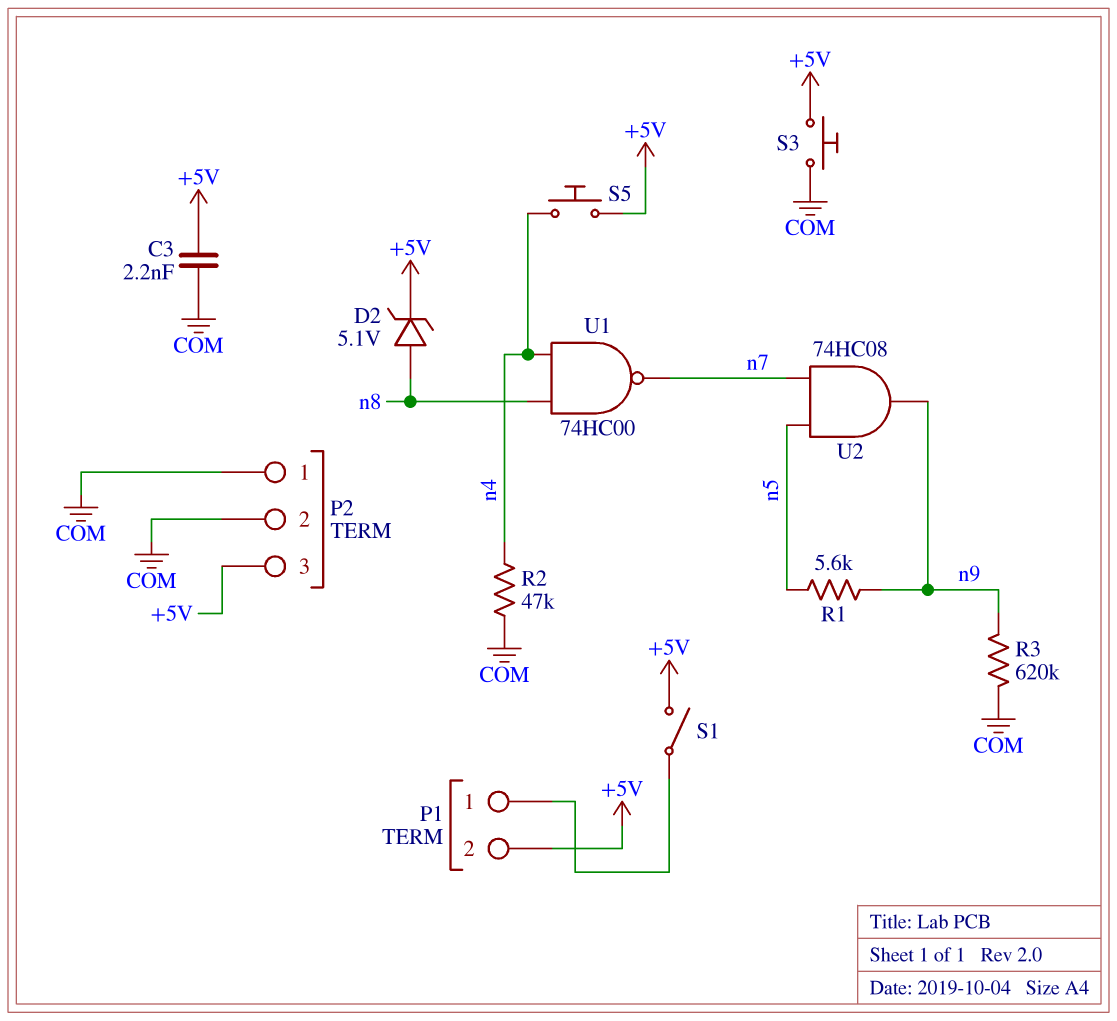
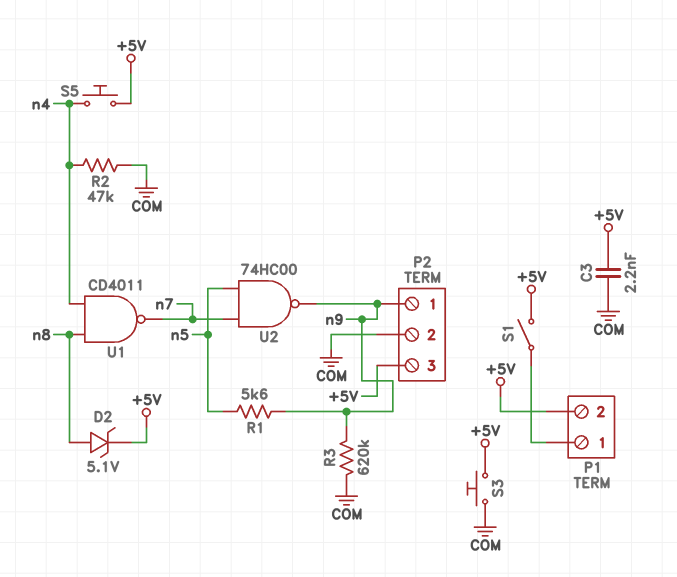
P2 pin 1: COM -> n9
U1: NAND 74HC00 (in n4, in n8, out n7) -> NAND CD4011 (in n4, in n8, out n7)
U2: AND 74HC08 (in n5, in n7, out n9) -> NAND 74HC00 (in n5, in n7, out n9)

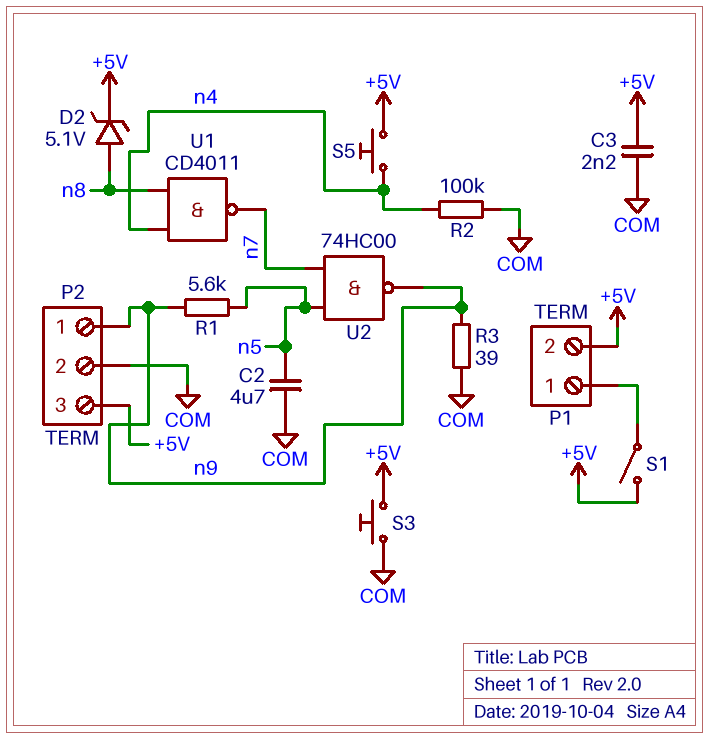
C2: none -> 4.7uF (COM, n5)
R2: 47k (COM, n4) -> 100k (COM, n4)
R3: 620k (COM, n9) -> 39 (COM, n9)

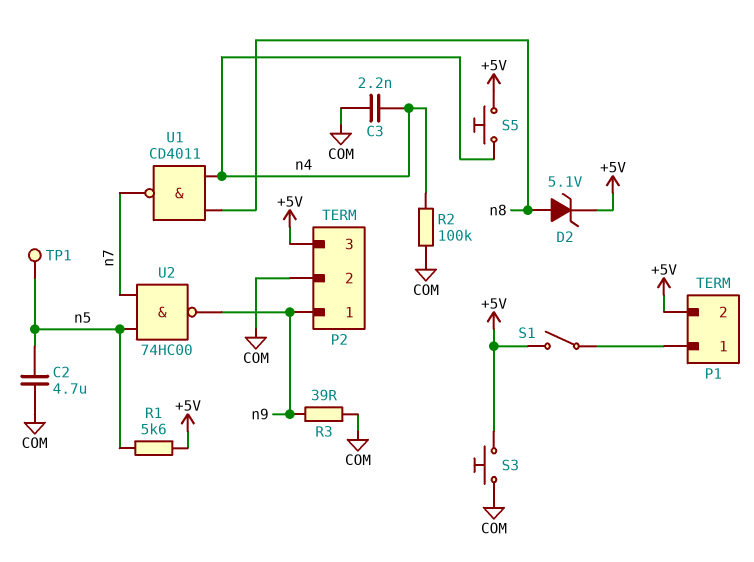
C3: 2.2nF (+5V, COM) -> 2.2nF (COM, n4)
R1: 5.6k (n5, n9) -> 5.6k (+5V, n5)
TP1: none -> test point (n5)

